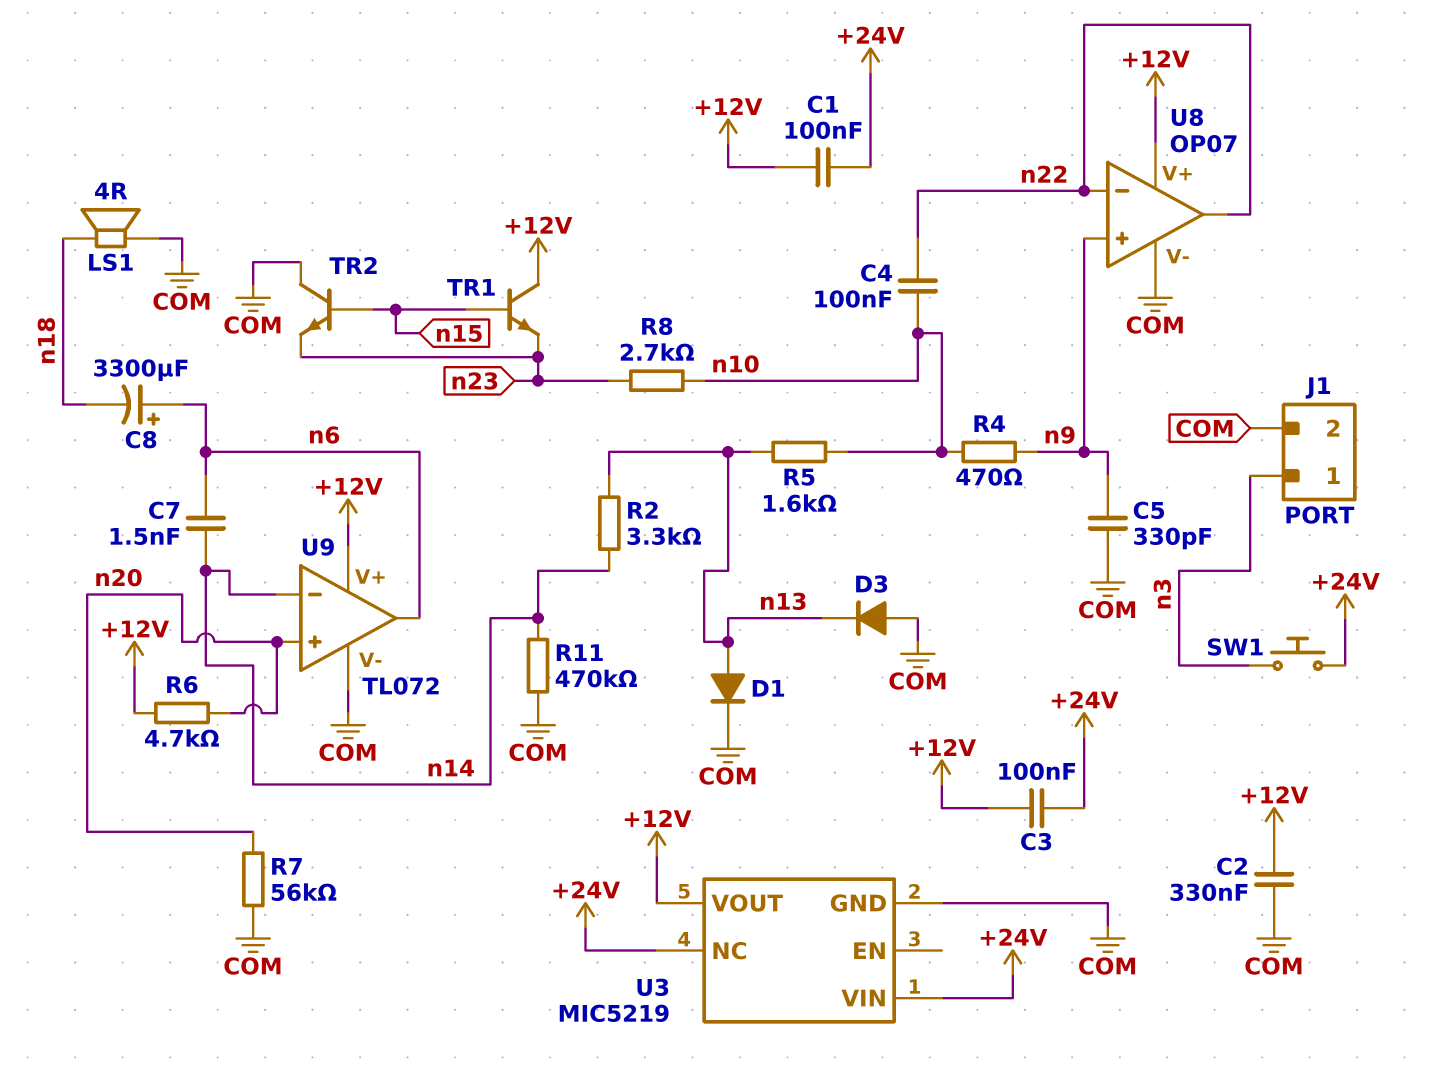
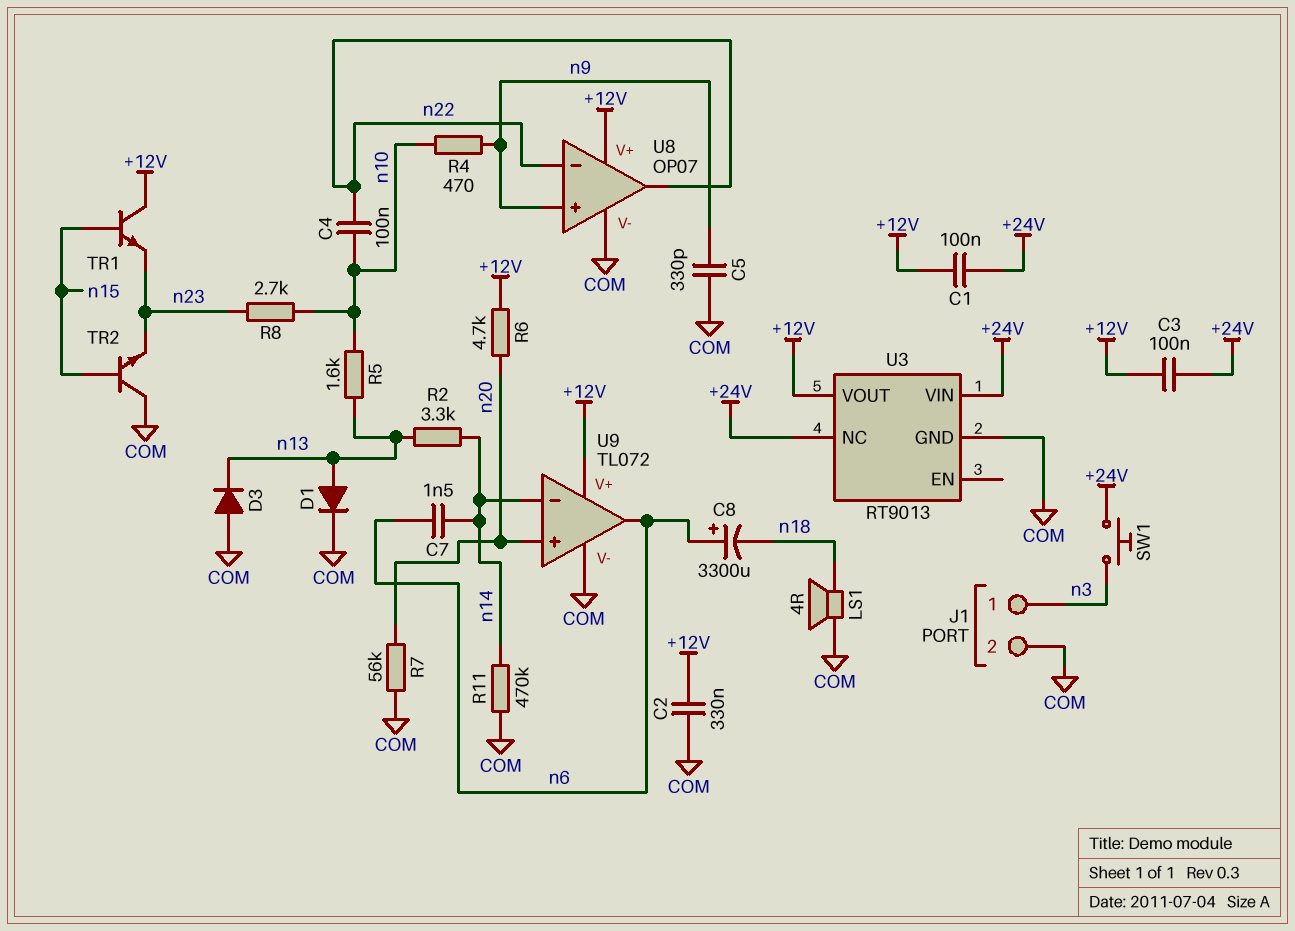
U3: MIC5219 -> RT9013

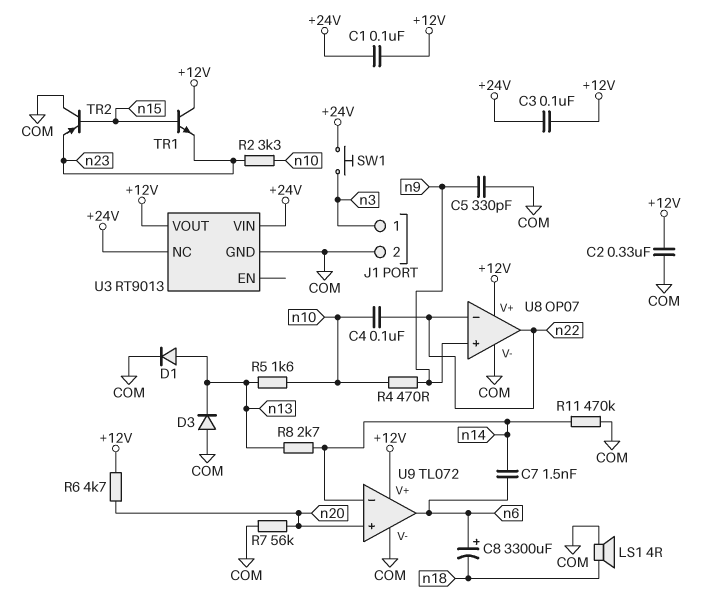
R2: 3.3k (n13, n14) -> 3.3k (n10, n23)
R8: 2.7k (n10, n23) -> 2.7k (n13, n14)
TR2: NPN (B n15, C COM, E n23) -> PNP (B n15, C COM, E n23)

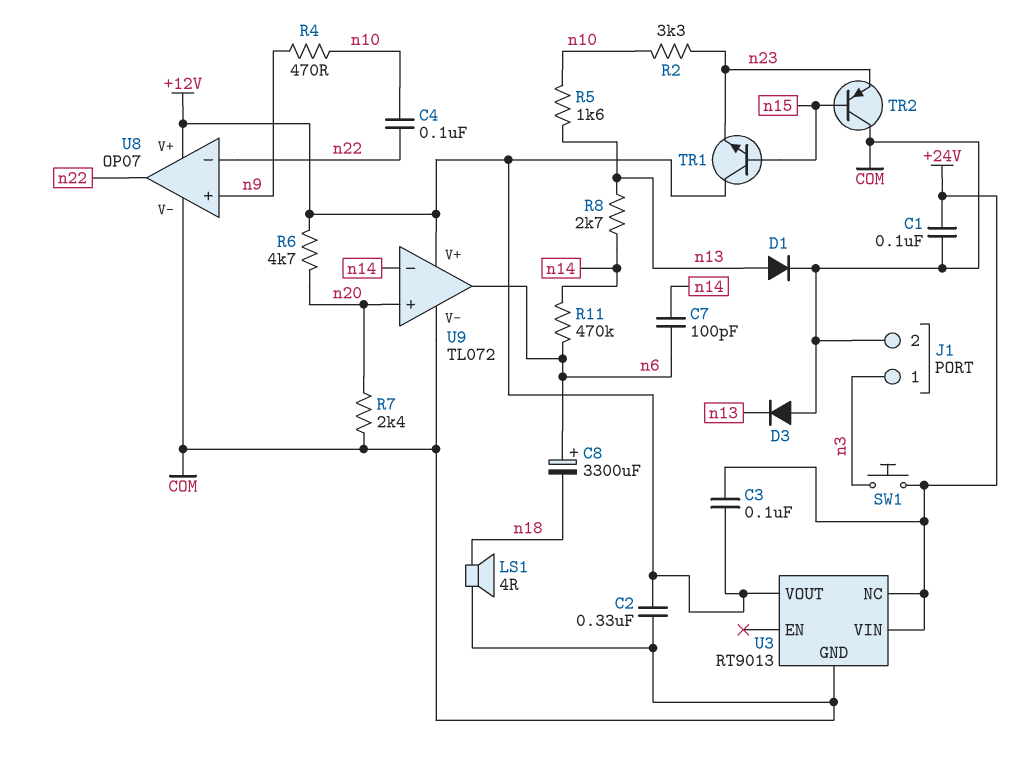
C1: 100nF (+12V, +24V) -> 100nF (+24V, COM)
C5: 330pF (COM, n9) -> none
C7: 1.5nF (n6, n14) -> 100pF (n6, n14)
R7: 56k (COM, n20) -> 2.4k (COM, n20)
R11: 470k (COM, n14) -> 470k (n6, n14)

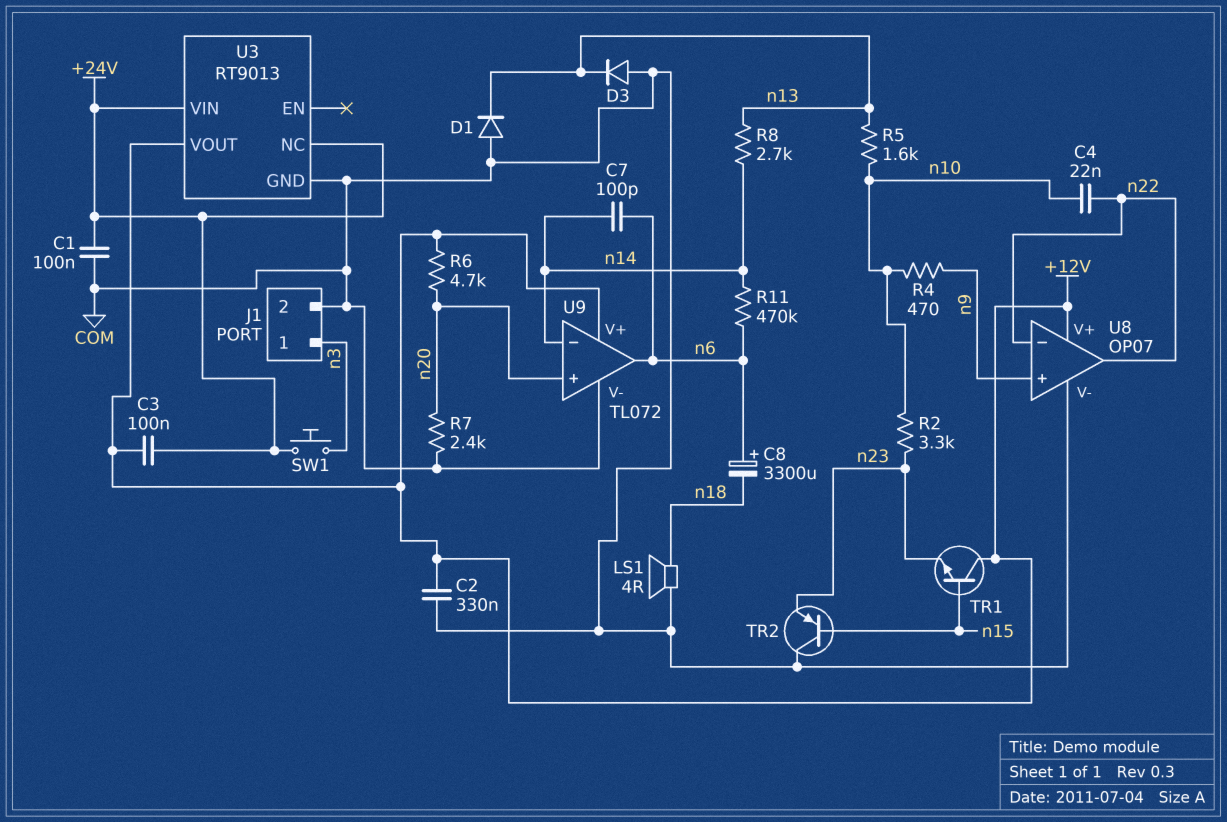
C4: 100nF (n10, n22) -> 22nF (n10, n22)
D1: diode (A n13, K COM) -> diode (A COM, K n13)

